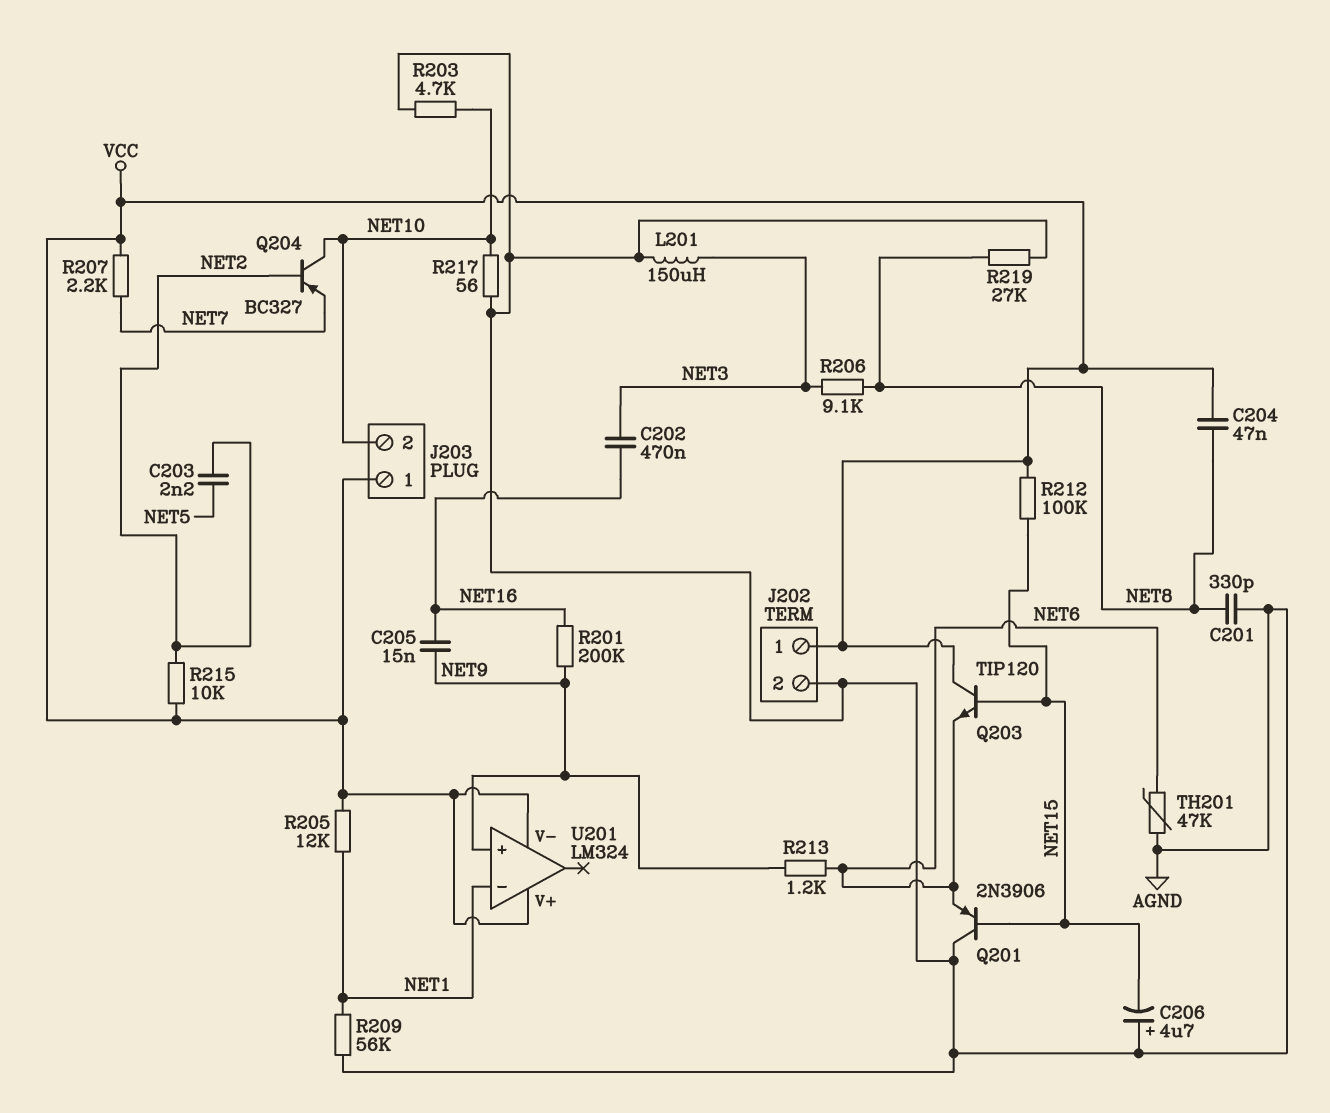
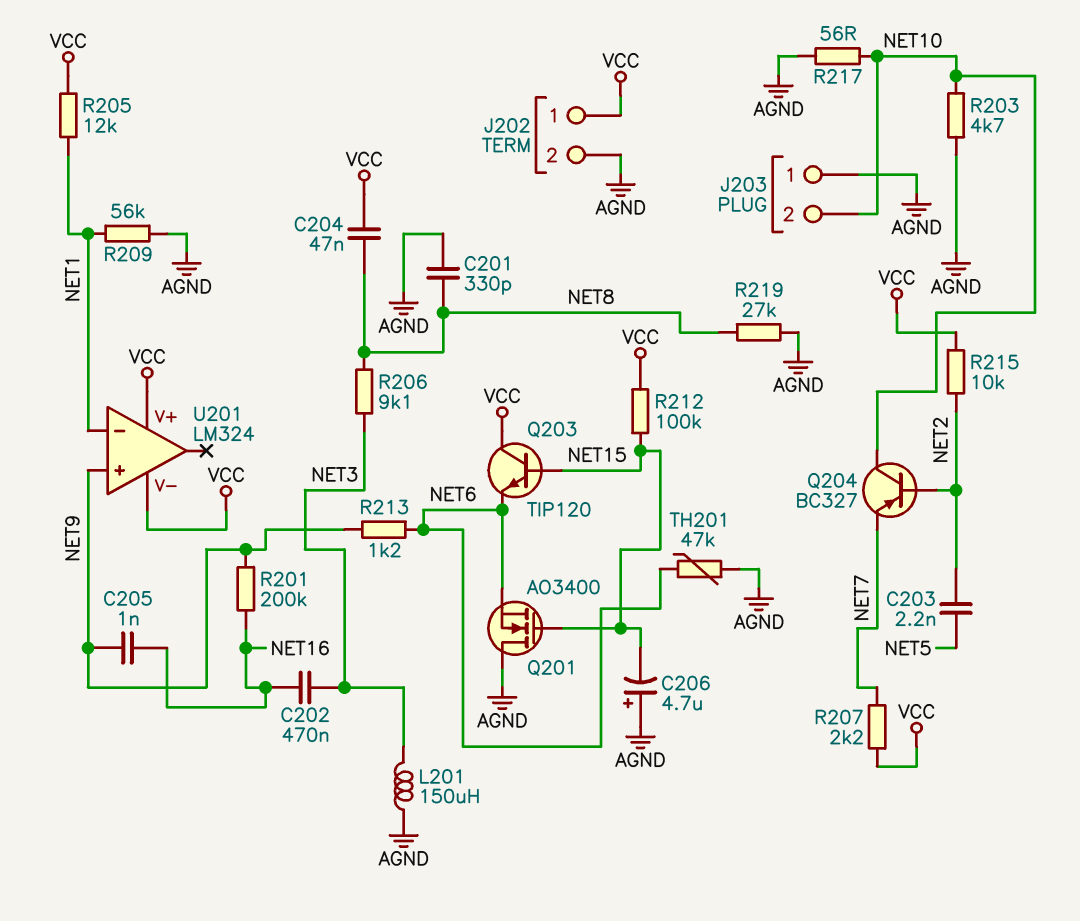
C205: 15nF (NET9, NET16) -> 1nF (NET9, NET16)
J203 pin 1: VCC -> AGND
Q201: PNP 2N3906 (B NET15, C AGND, E NET6) -> NMOS AO3400 (G NET15, D AGND, S NET6)

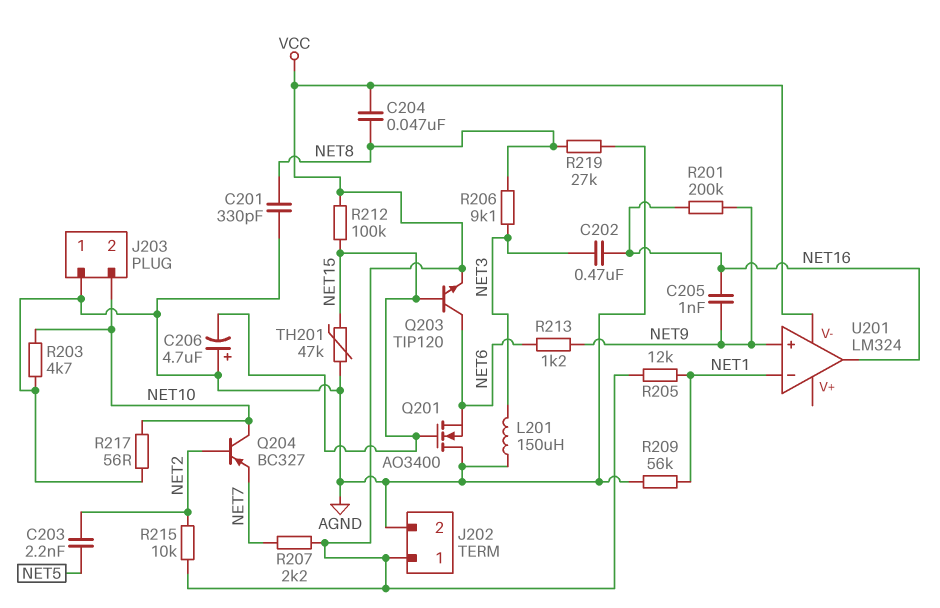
Q203: NPN TIP120 (B NET15, C VCC, E NET6) -> NPN TIP120 (B NET15, C NET6, E VCC)
TH201: 47k (AGND, NET6) -> 47k (AGND, NET15)
U201 pin V+: VCC -> none
U201 pin out: none -> NET16

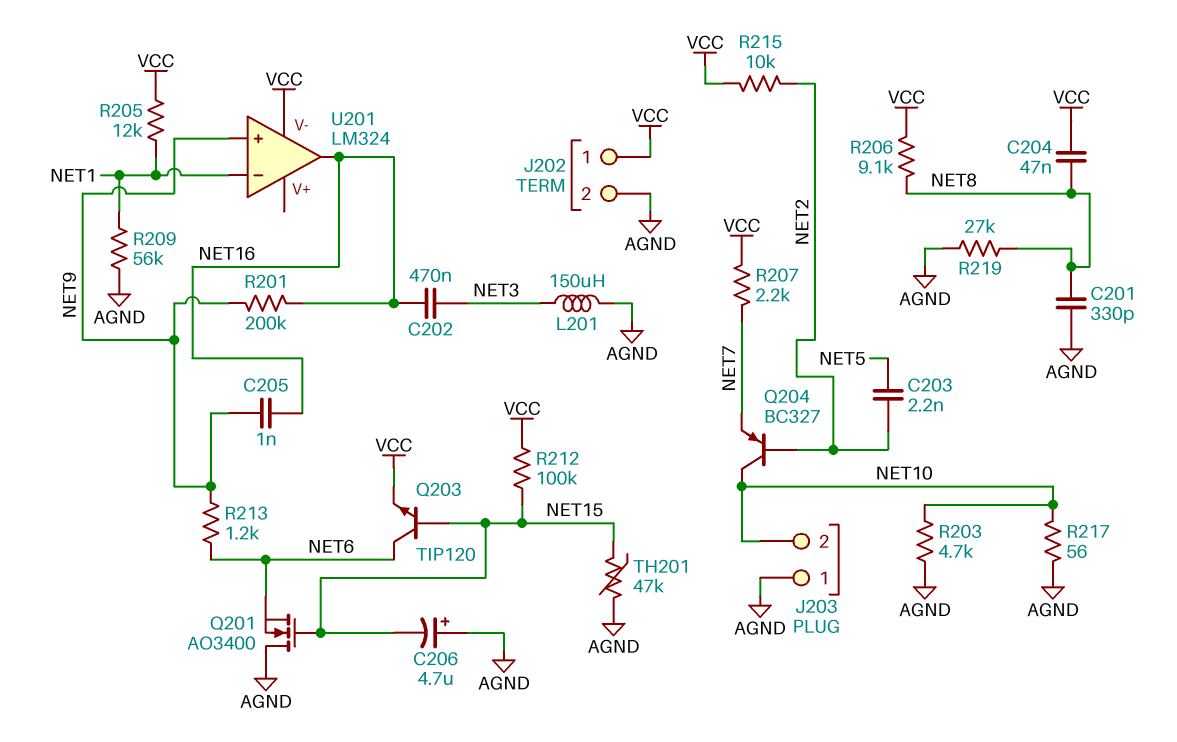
R206: 9.1k (NET3, NET8) -> 9.1k (NET8, VCC)

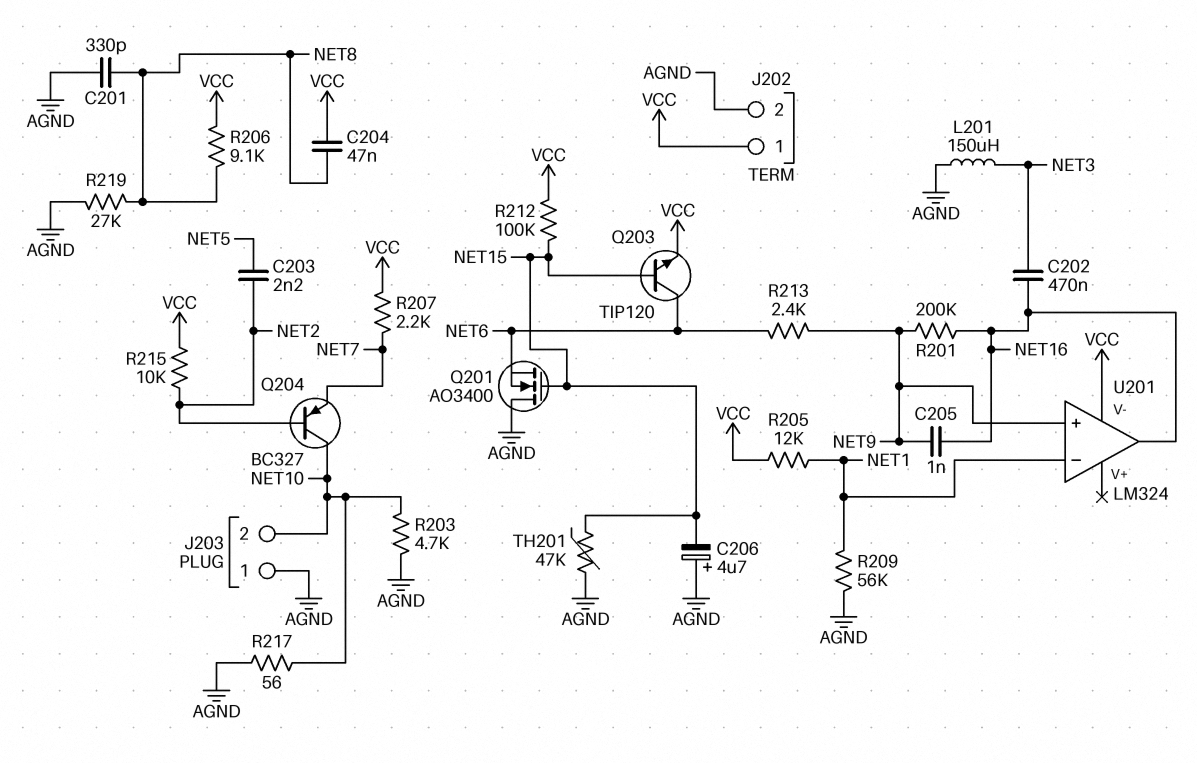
R213: 1.2k (NET6, NET9) -> 2.4k (NET6, NET9)

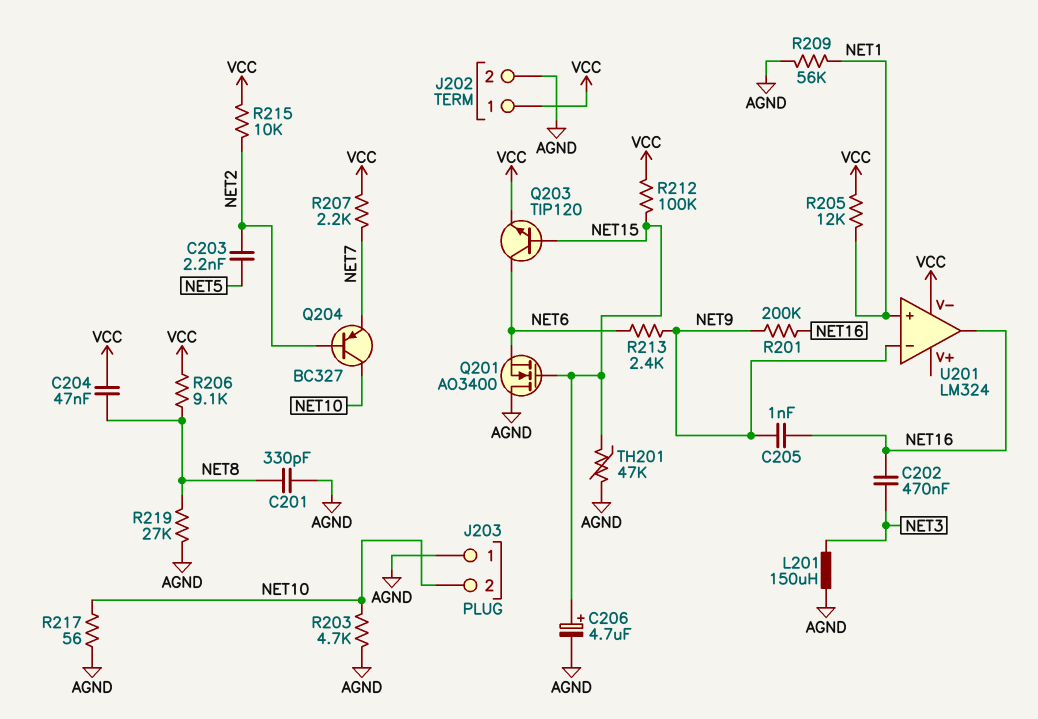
C206: 4.7uF (plus AGND, minus NET15) -> 4.7uF (plus NET15, minus AGND)
U201 pin in+: NET9 -> NET1
U201 pin in-: NET1 -> NET9

